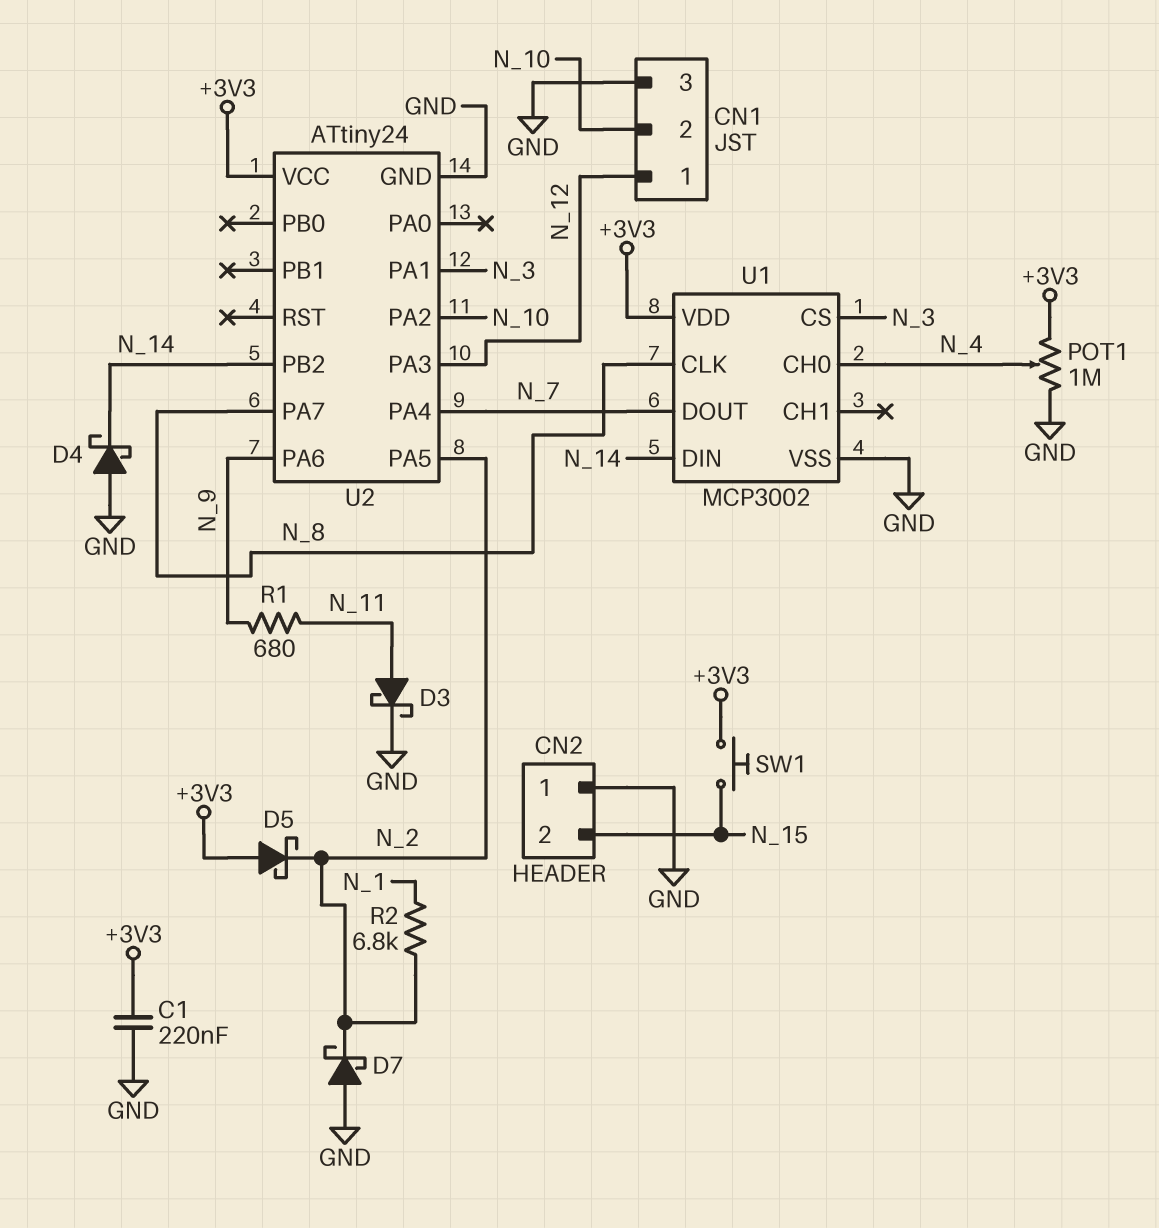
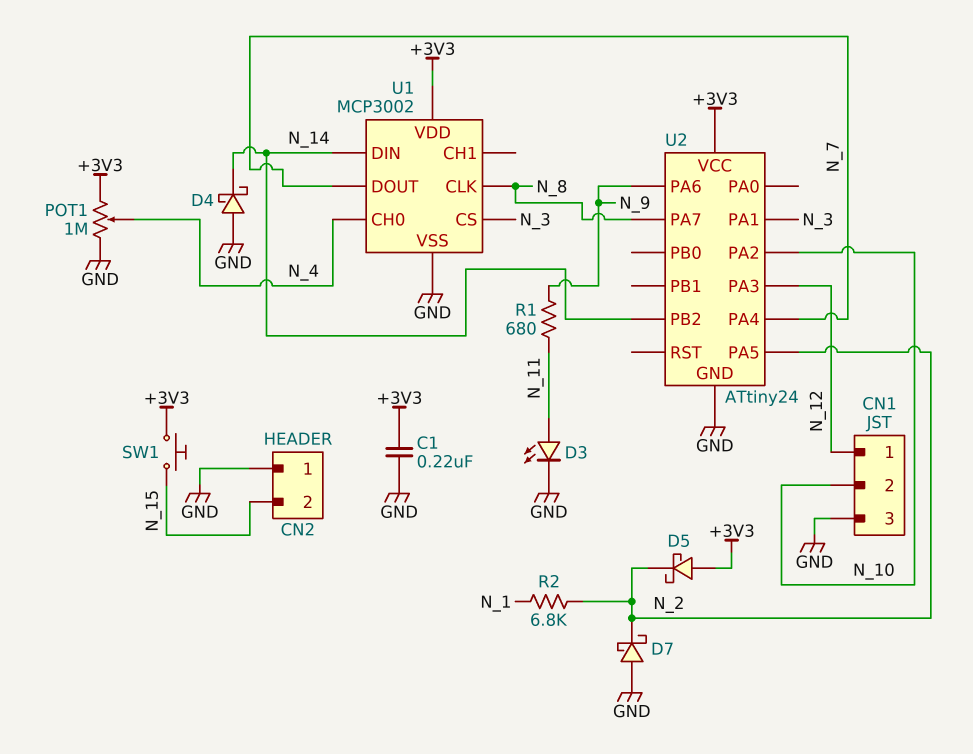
D3: schottky (A N_11, K GND) -> LED (A N_11, K GND)

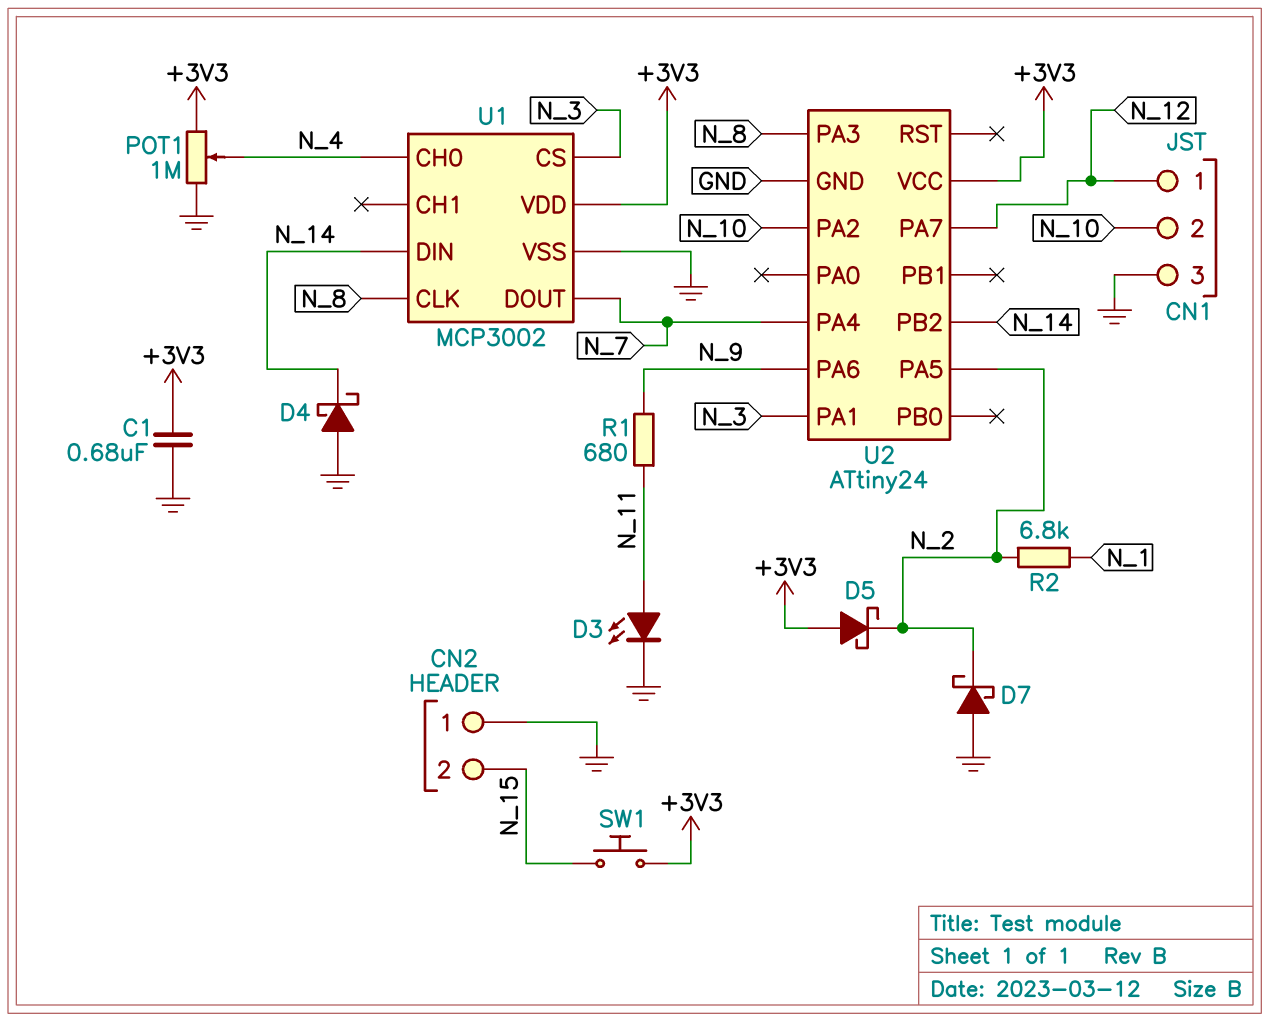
C1: 220nF (+3V3, GND) -> 680nF (+3V3, GND)
U2 pin PA3: N_12 -> N_8
U2 pin PA7: N_8 -> N_12

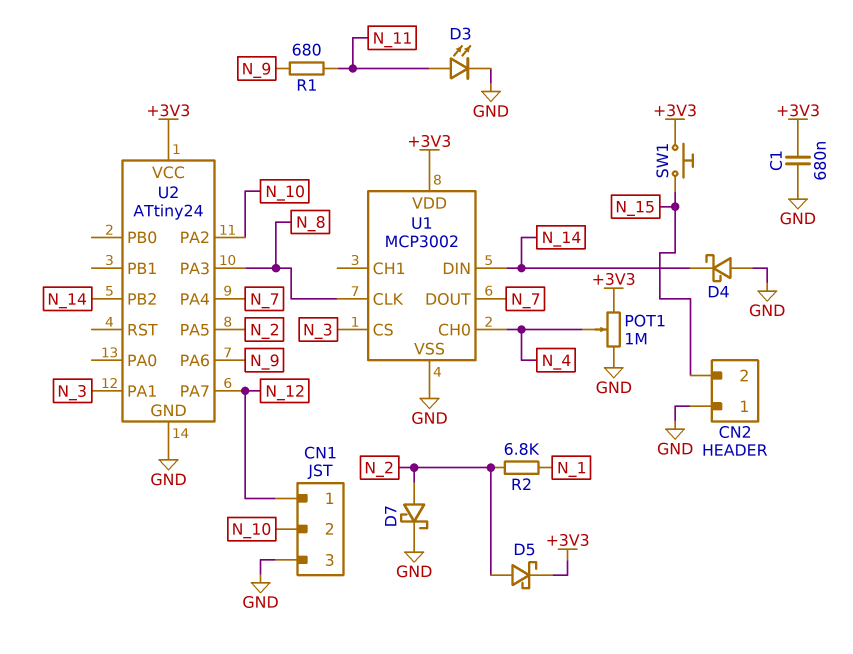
D5: schottky (A +3V3, K N_2) -> schottky (A N_2, K +3V3)
D7: schottky (A GND, K N_2) -> schottky (A N_2, K GND)

